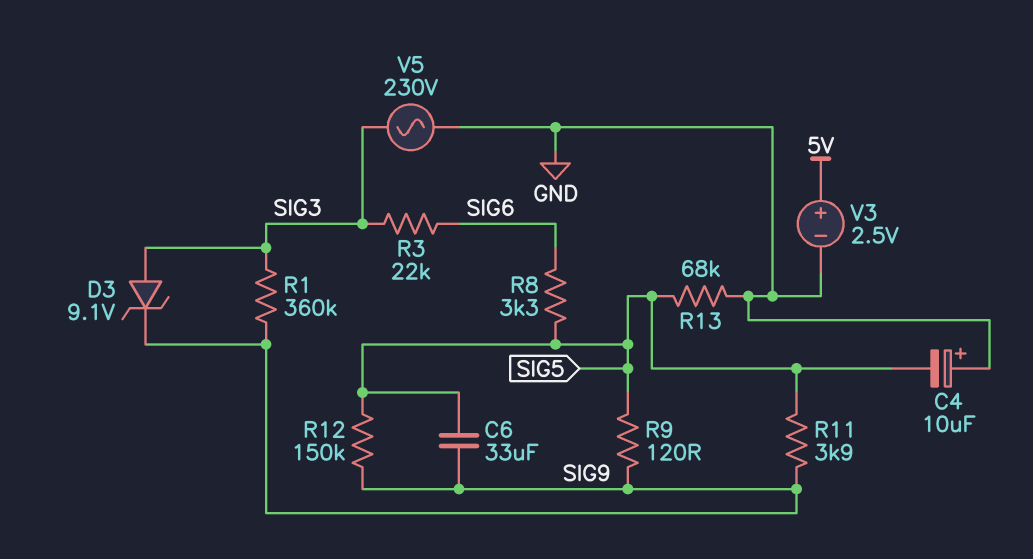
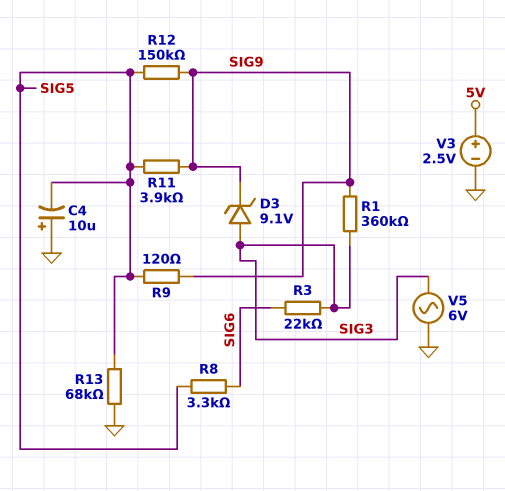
C6: 33uF (SIG5, SIG9) -> none
V5: AC 230V (GND, SIG3) -> AC 6V (GND, SIG3)

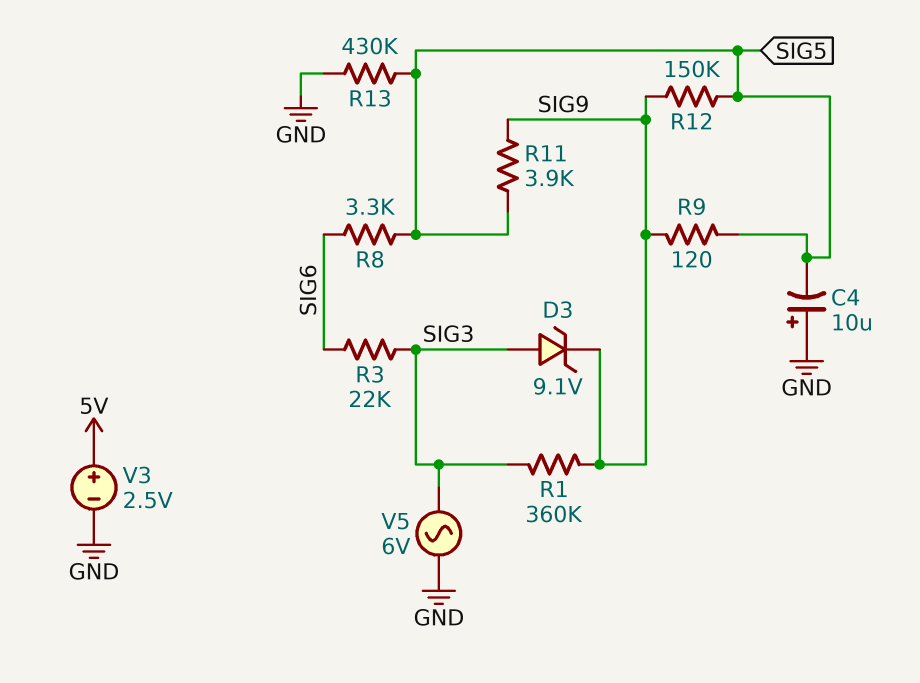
R13: 68k (GND, SIG5) -> 430k (GND, SIG5)

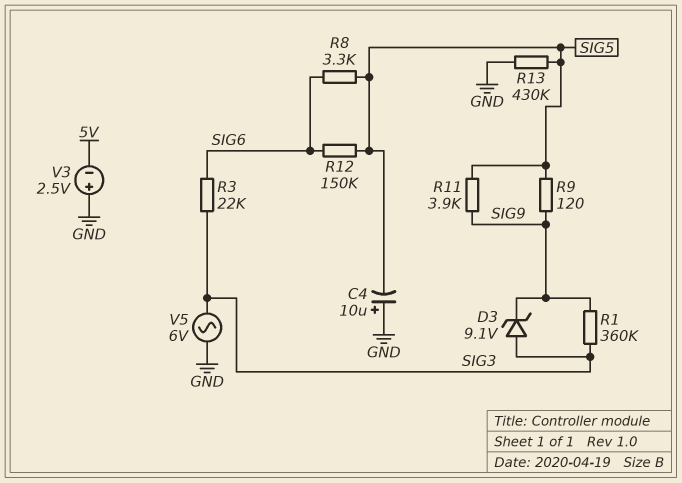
R12: 150k (SIG5, SIG9) -> 150k (SIG5, SIG6)
V3: 2.5V (plus 5V, minus GND) -> 2.5V (plus GND, minus 5V)

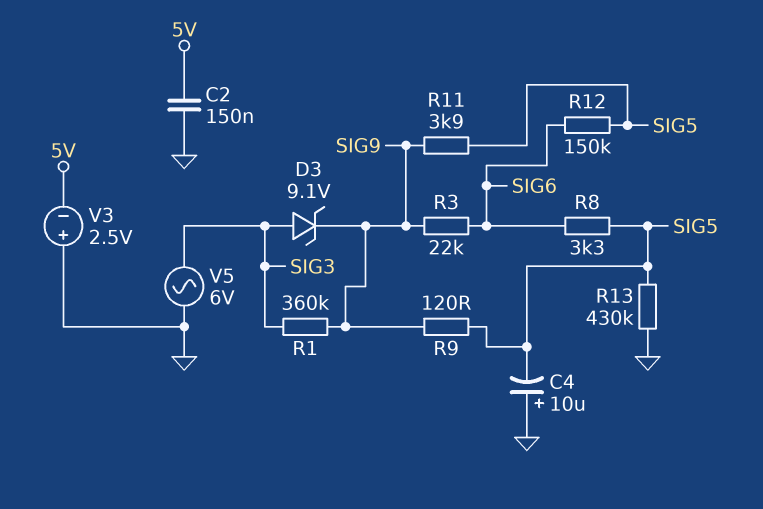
C2: none -> 150nF (5V, GND)
R3: 22k (SIG3, SIG6) -> 22k (SIG6, SIG9)

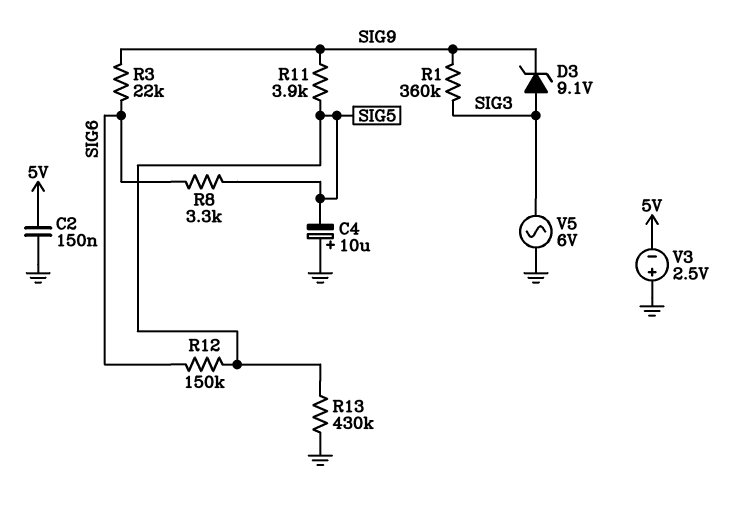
R9: 120 (SIG5, SIG9) -> none

